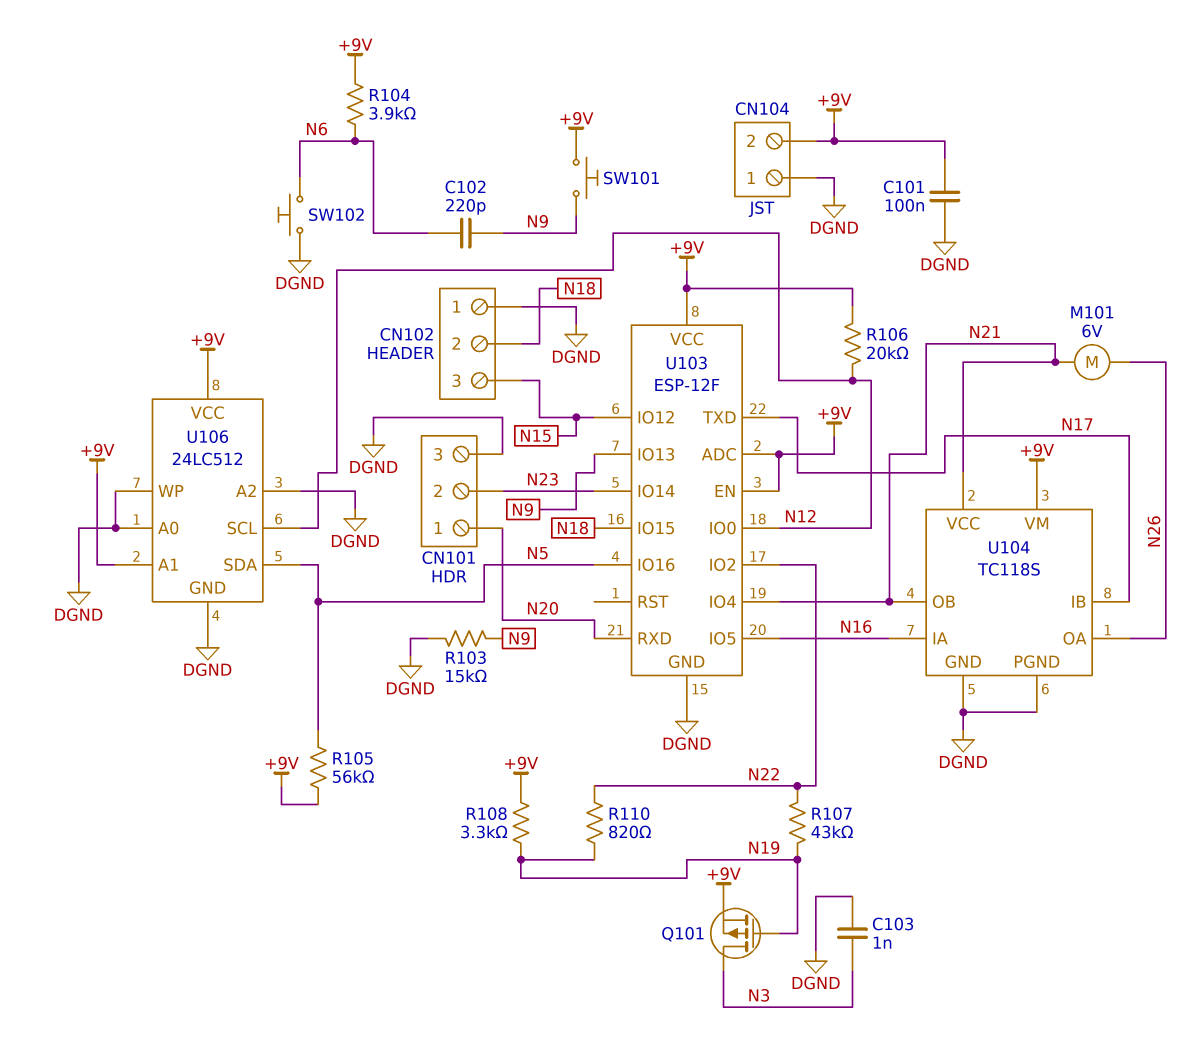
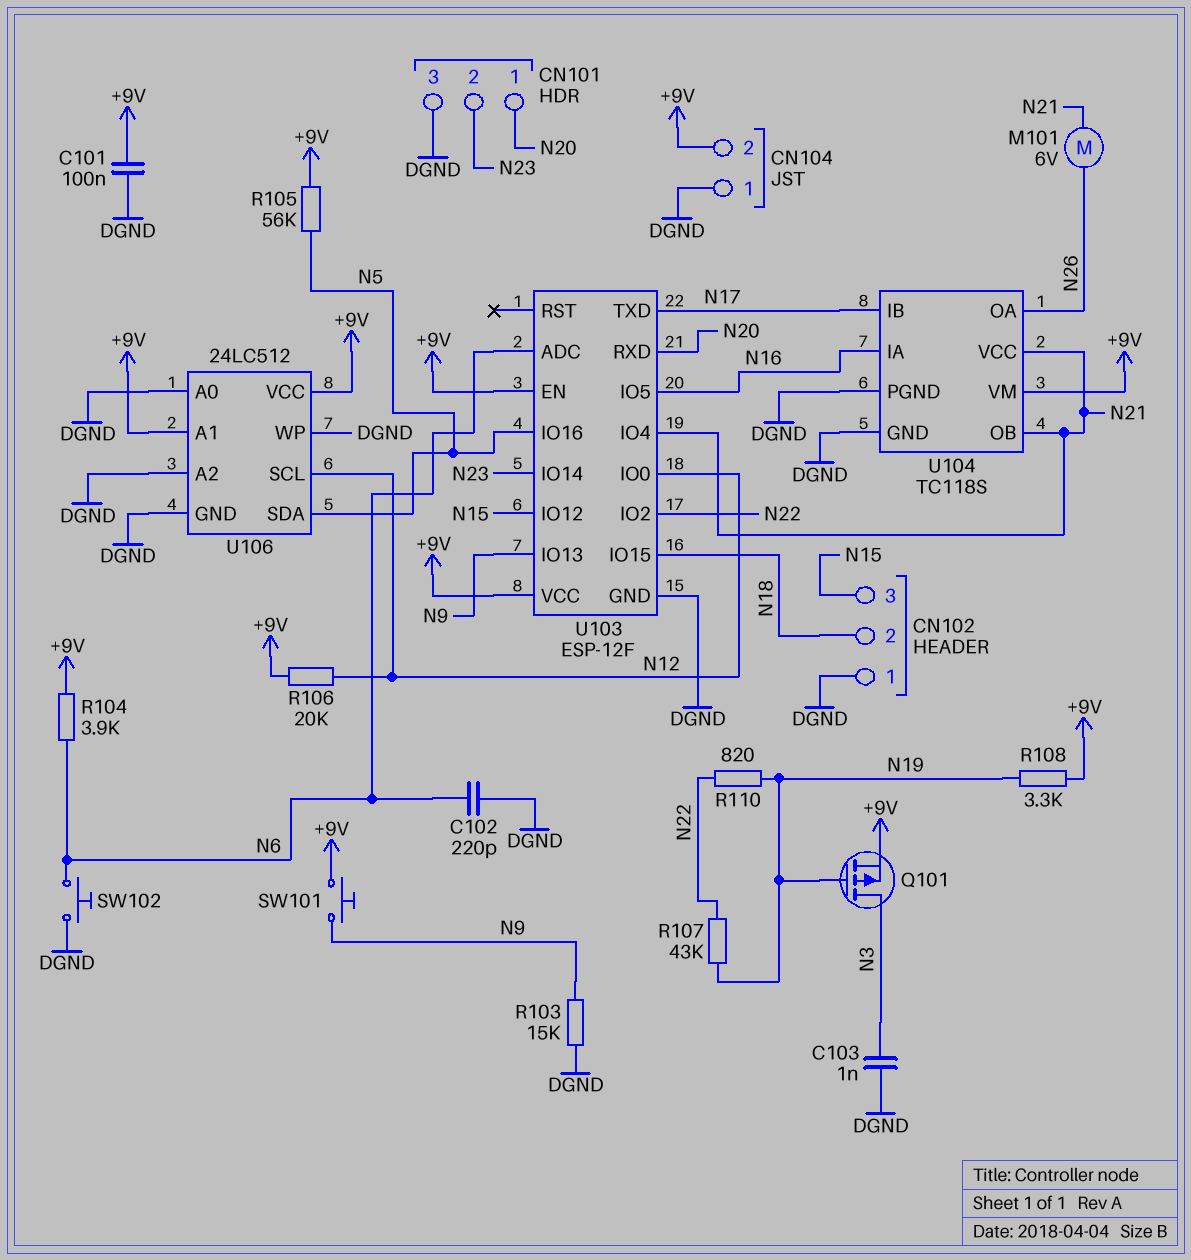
C102: 220pF (N6, N9) -> 220pF (DGND, N6)
U103 pin ADC: +9V -> N6

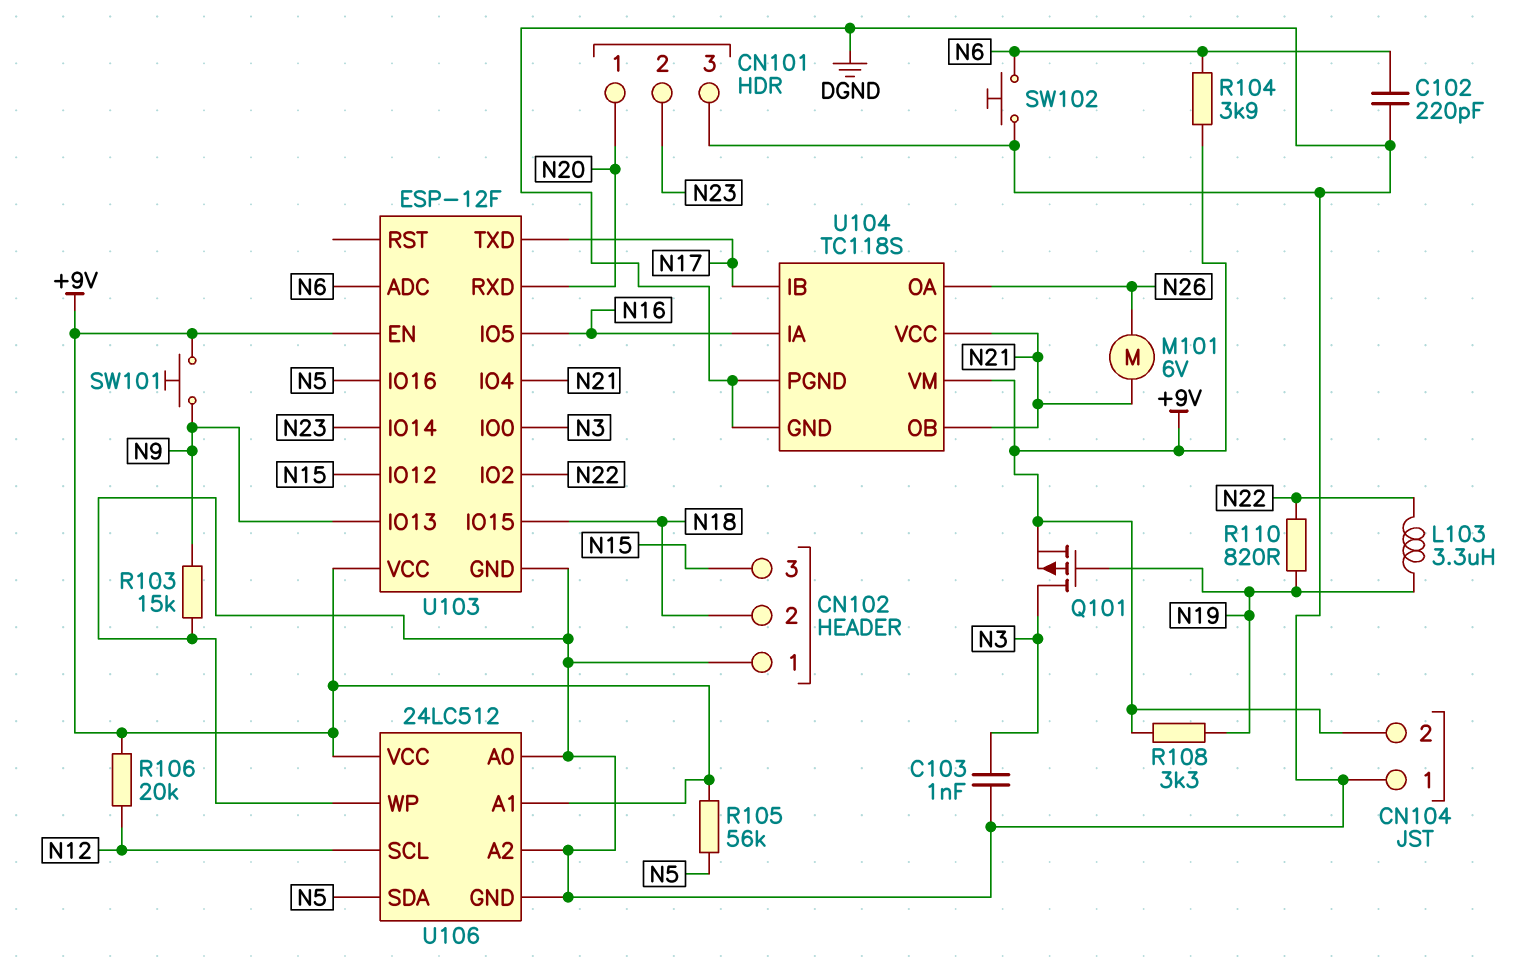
C101: 100nF (+9V, DGND) -> none
L103: none -> 3.3uH (N19, N22)
R107: 43k (N19, N22) -> none
U103 pin IO0: N12 -> N3

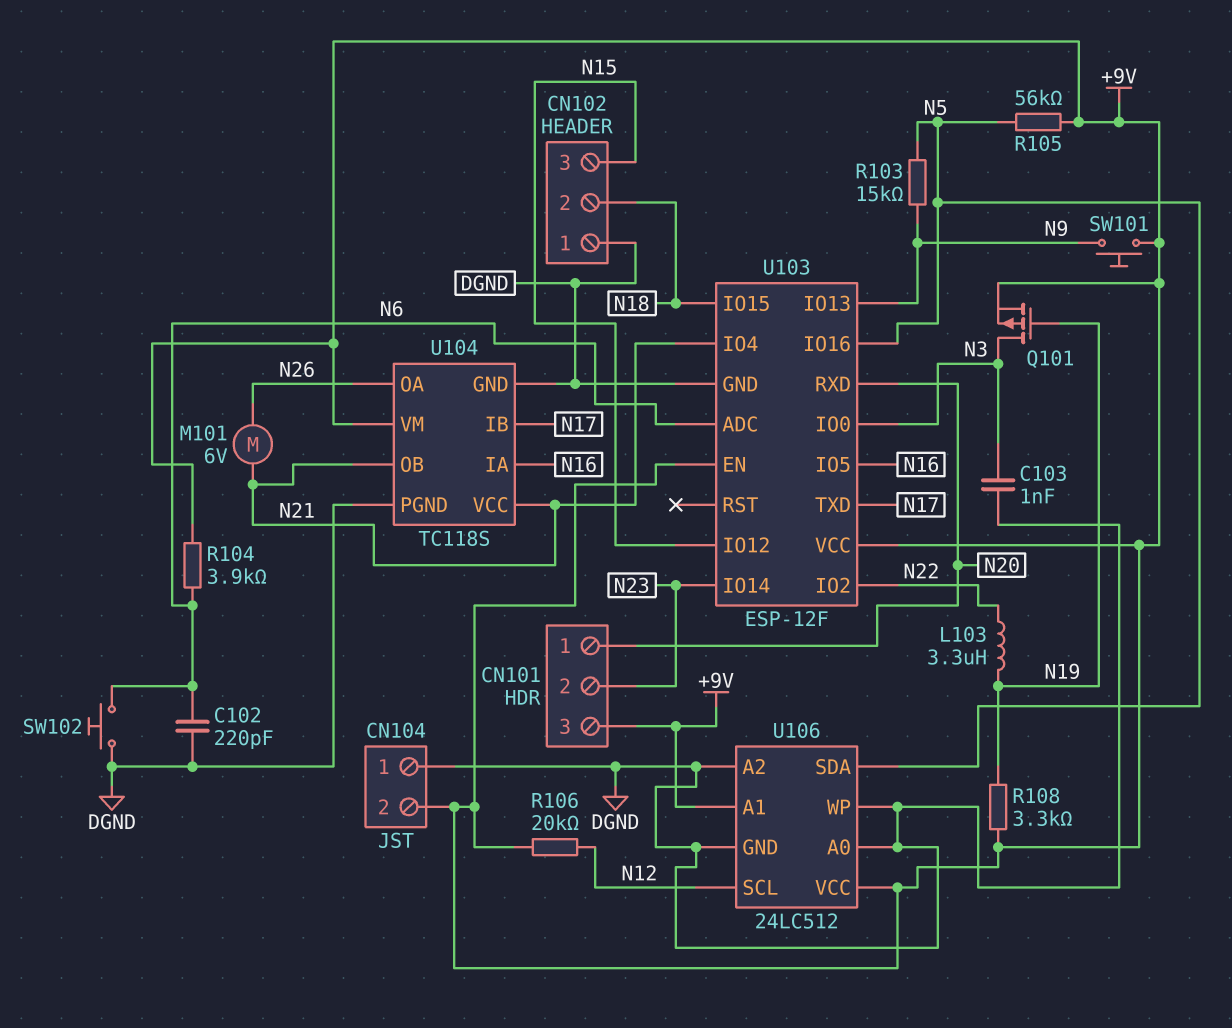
CN101 pin 3: DGND -> +9V
R103: 15k (DGND, N9) -> 15k (N5, N9)
R110: 820 (N19, N22) -> none

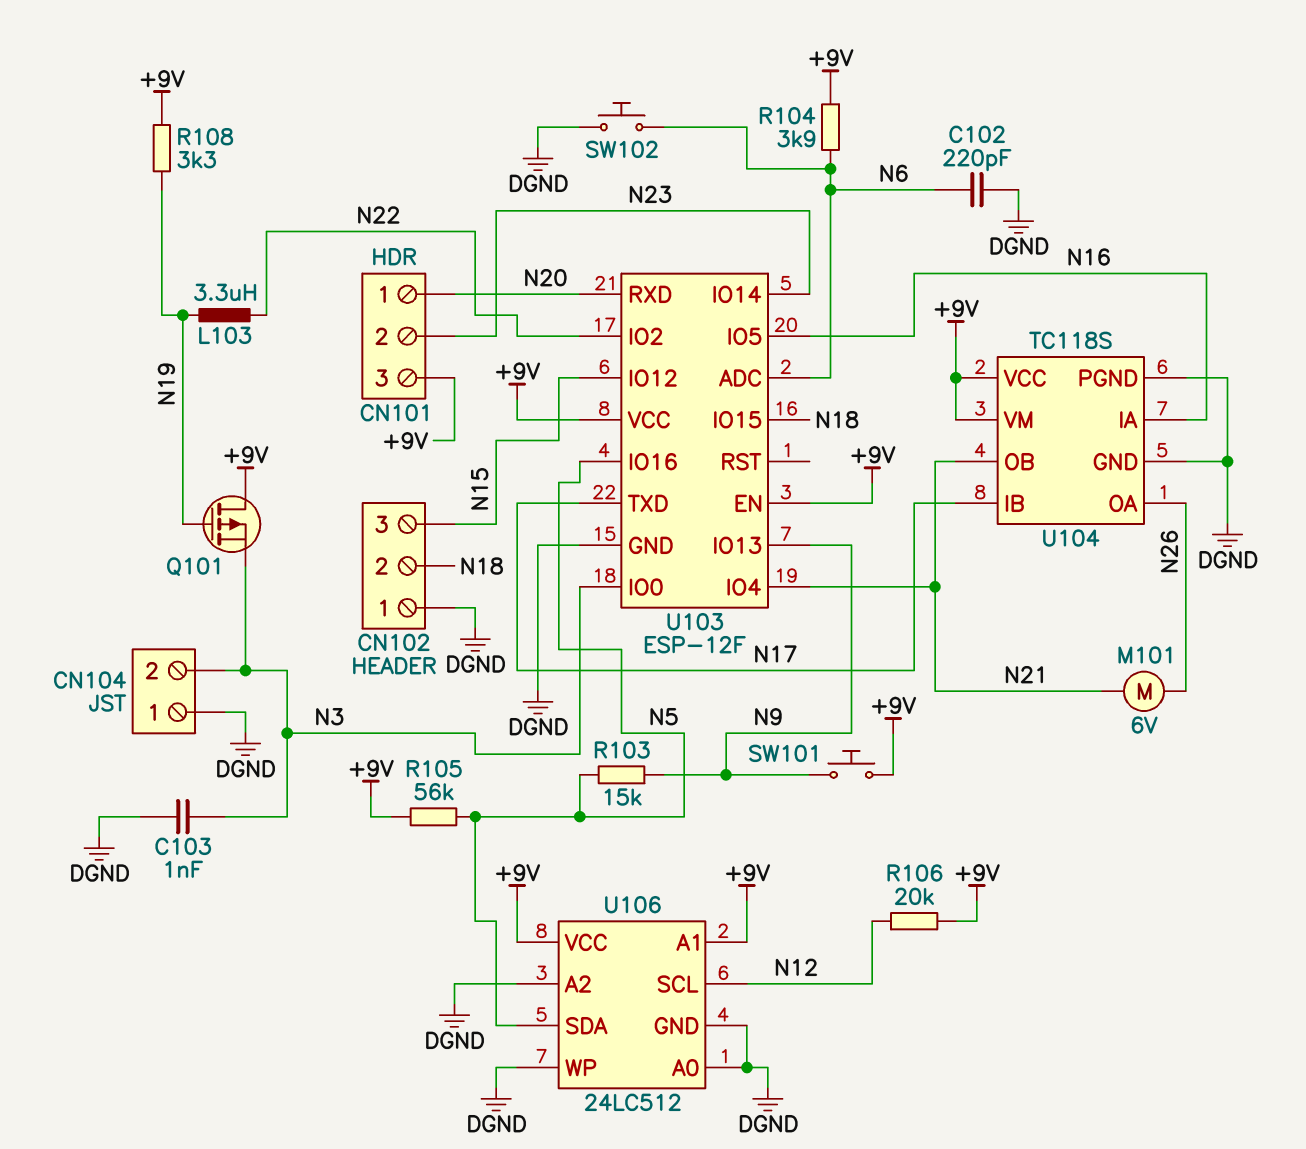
CN104 pin 2: +9V -> N3
Q101: PMOS (G N19, D N3, S +9V) -> PMOS (G N19, D +9V, S N3)
U104 pin VCC: N21 -> +9V

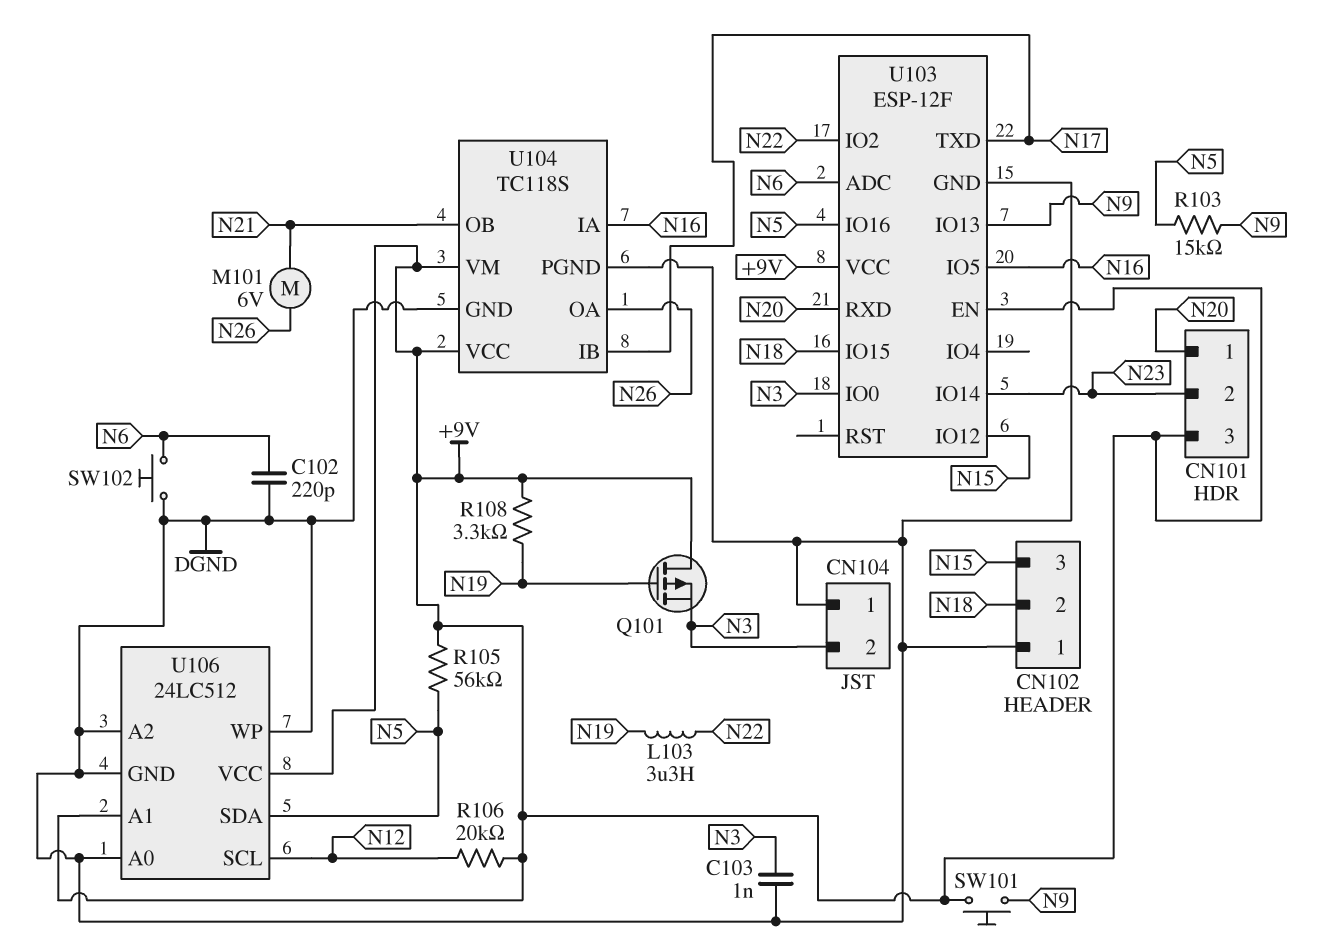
R104: 3.9k (+9V, N6) -> none
U103 pin IO4: N21 -> none

